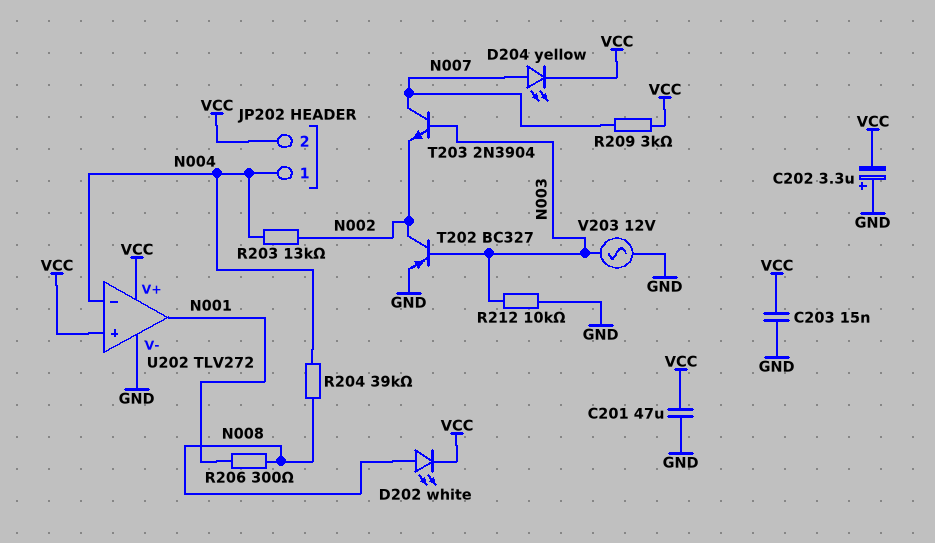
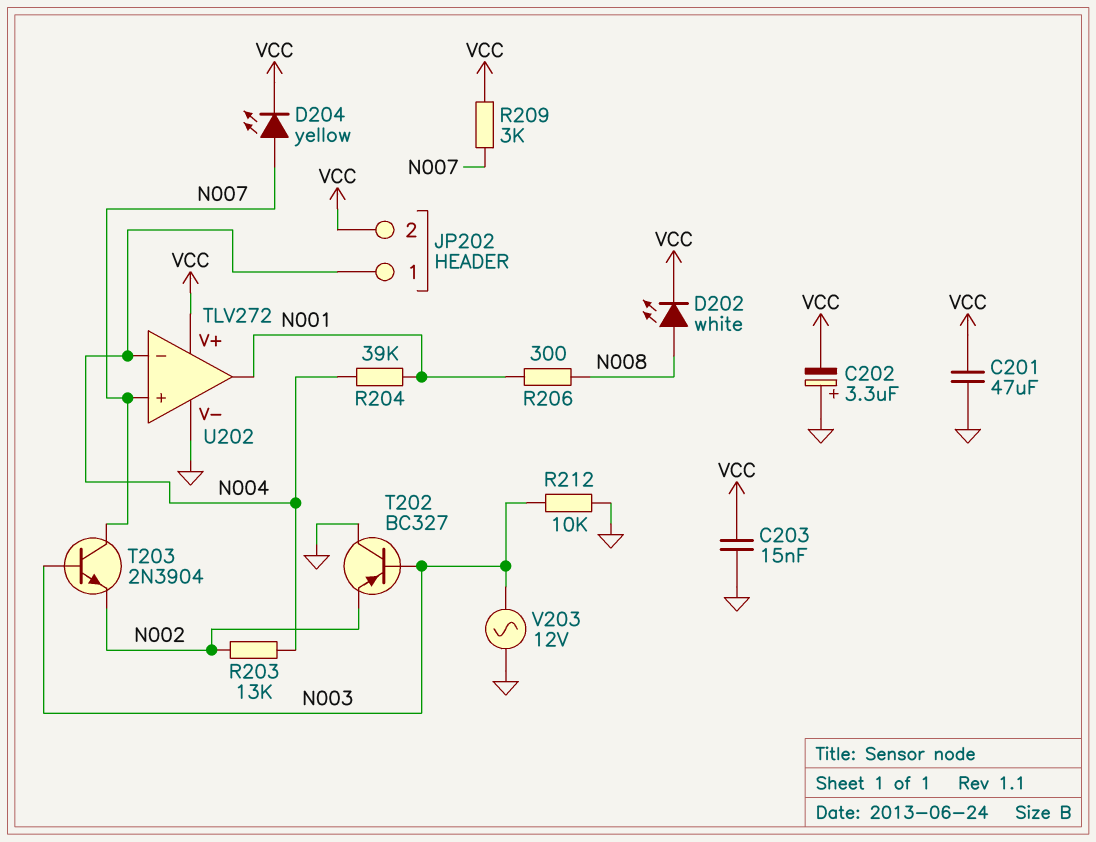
R204: 39k (N004, N008) -> 39k (N001, N004)
T202: PNP BC327 (B N003, C N002, E GND) -> PNP BC327 (B N003, C GND, E N002)
U202 pin in+: VCC -> N007

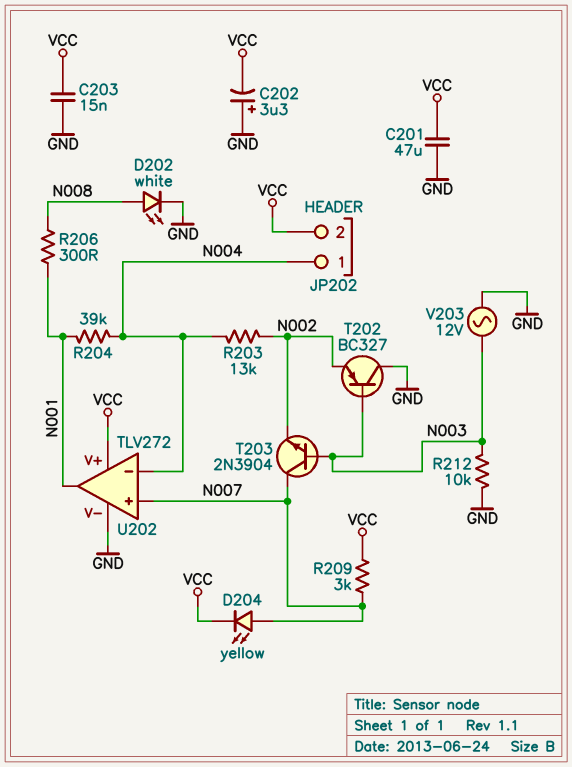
D202: LED white (A N008, K VCC) -> LED white (A N008, K GND)

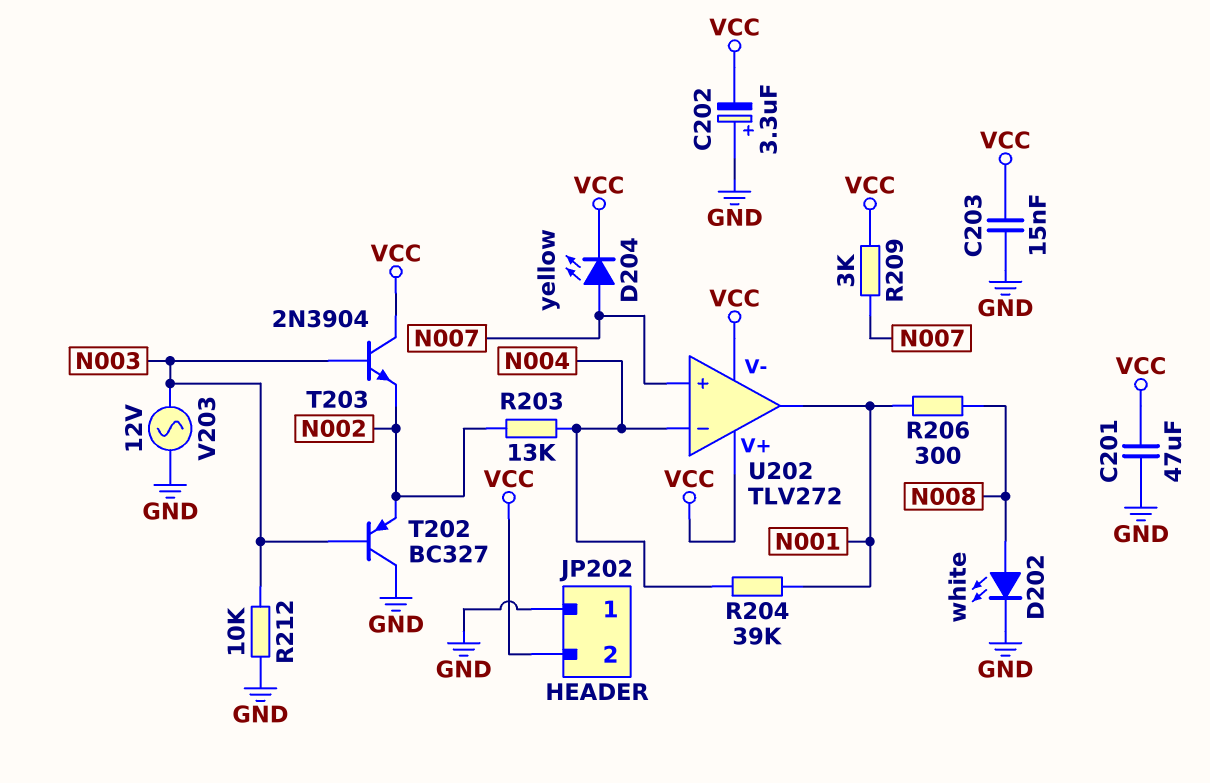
JP202 pin 1: N004 -> GND
T203: NPN 2N3904 (B N003, C N007, E N002) -> NPN 2N3904 (B N003, C VCC, E N002)
U202 pin V-: GND -> VCC

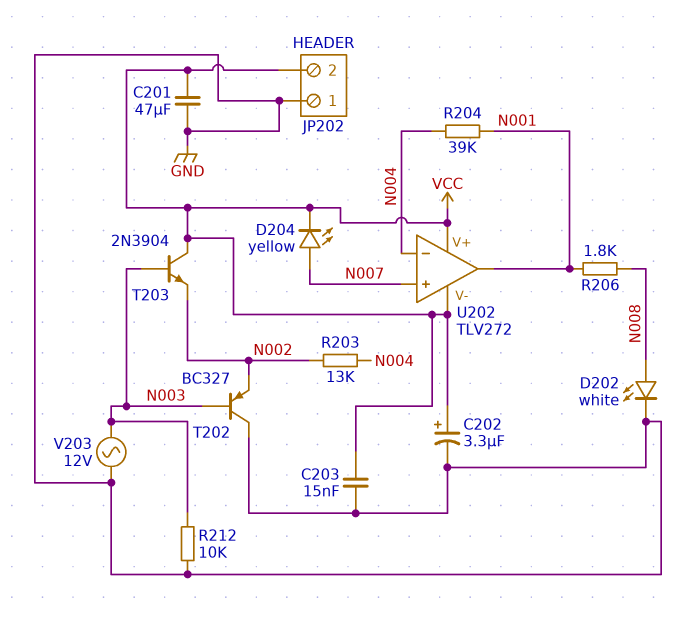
C202: 3.3uF (plus GND, minus VCC) -> 3.3uF (plus VCC, minus GND)
R206: 300 (N001, N008) -> 1.8k (N001, N008)
R209: 3k (N007, VCC) -> none

